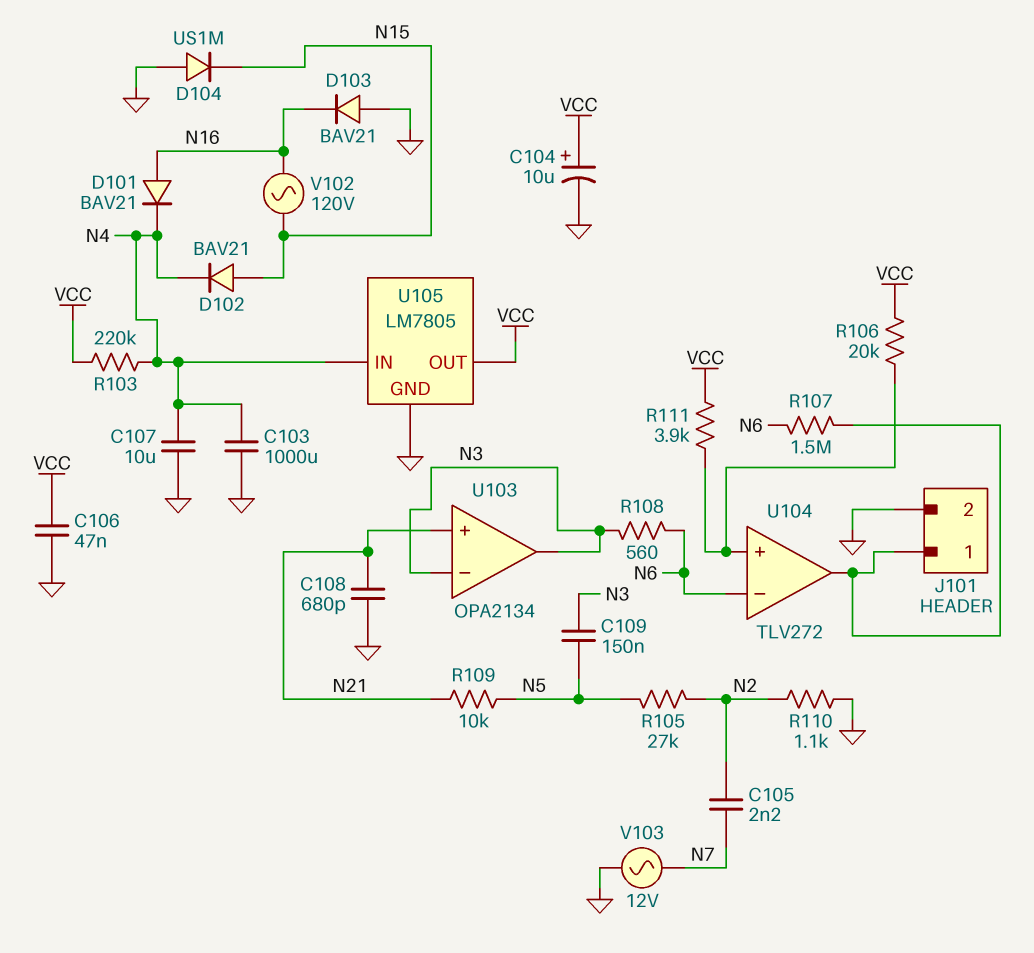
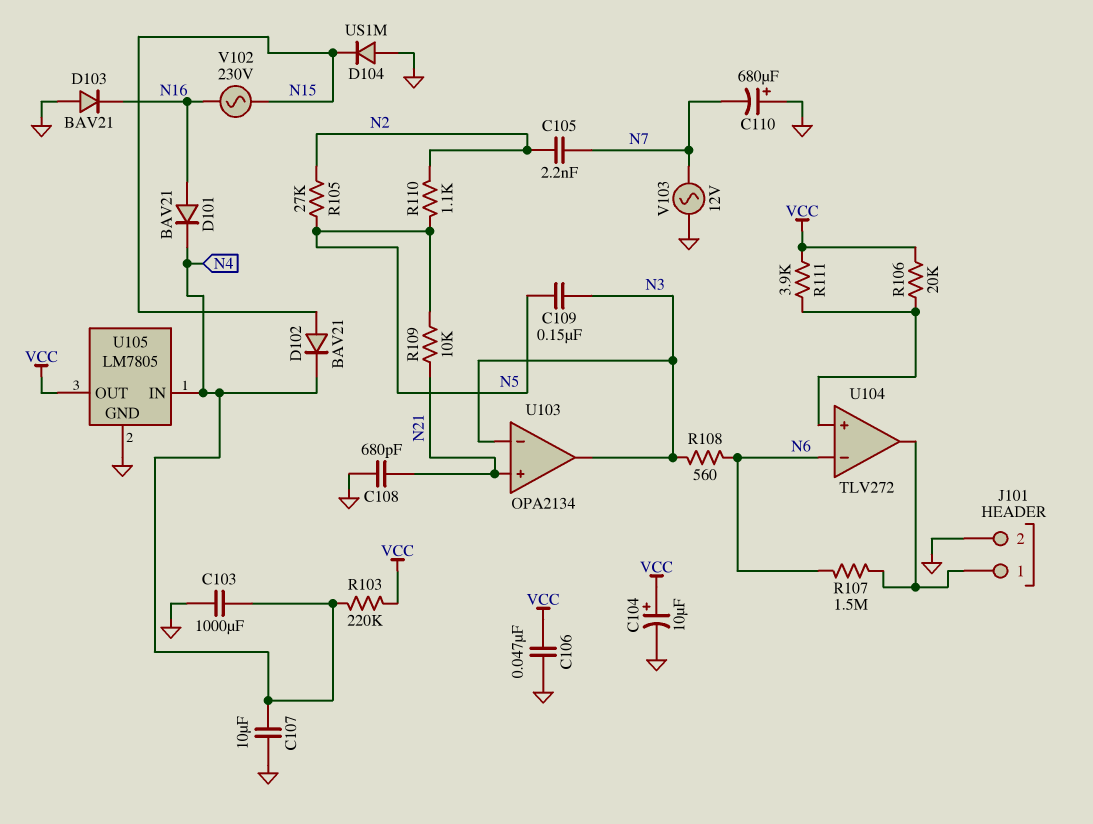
C110: none -> 680uF (plus GND, minus N7)
R110: 1.1k (GND, N2) -> 1.1k (N2, N5)
V102: AC 120V (N15, N16) -> AC 230V (N15, N16)

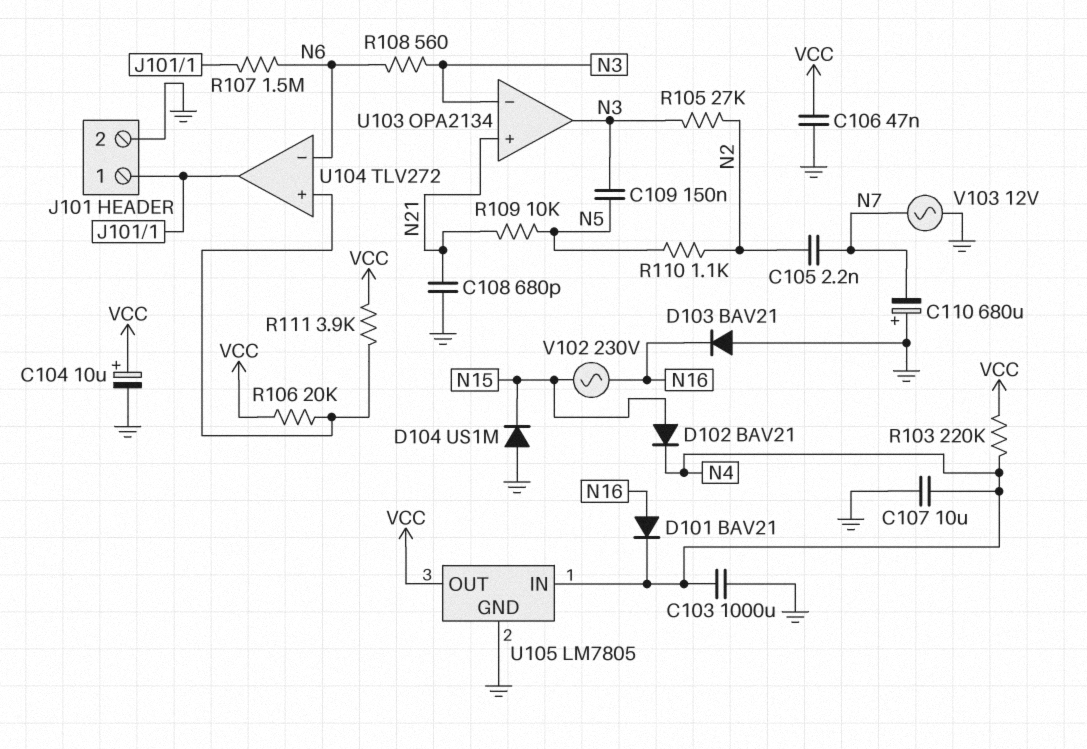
R105: 27k (N2, N5) -> 27k (N2, N3)

